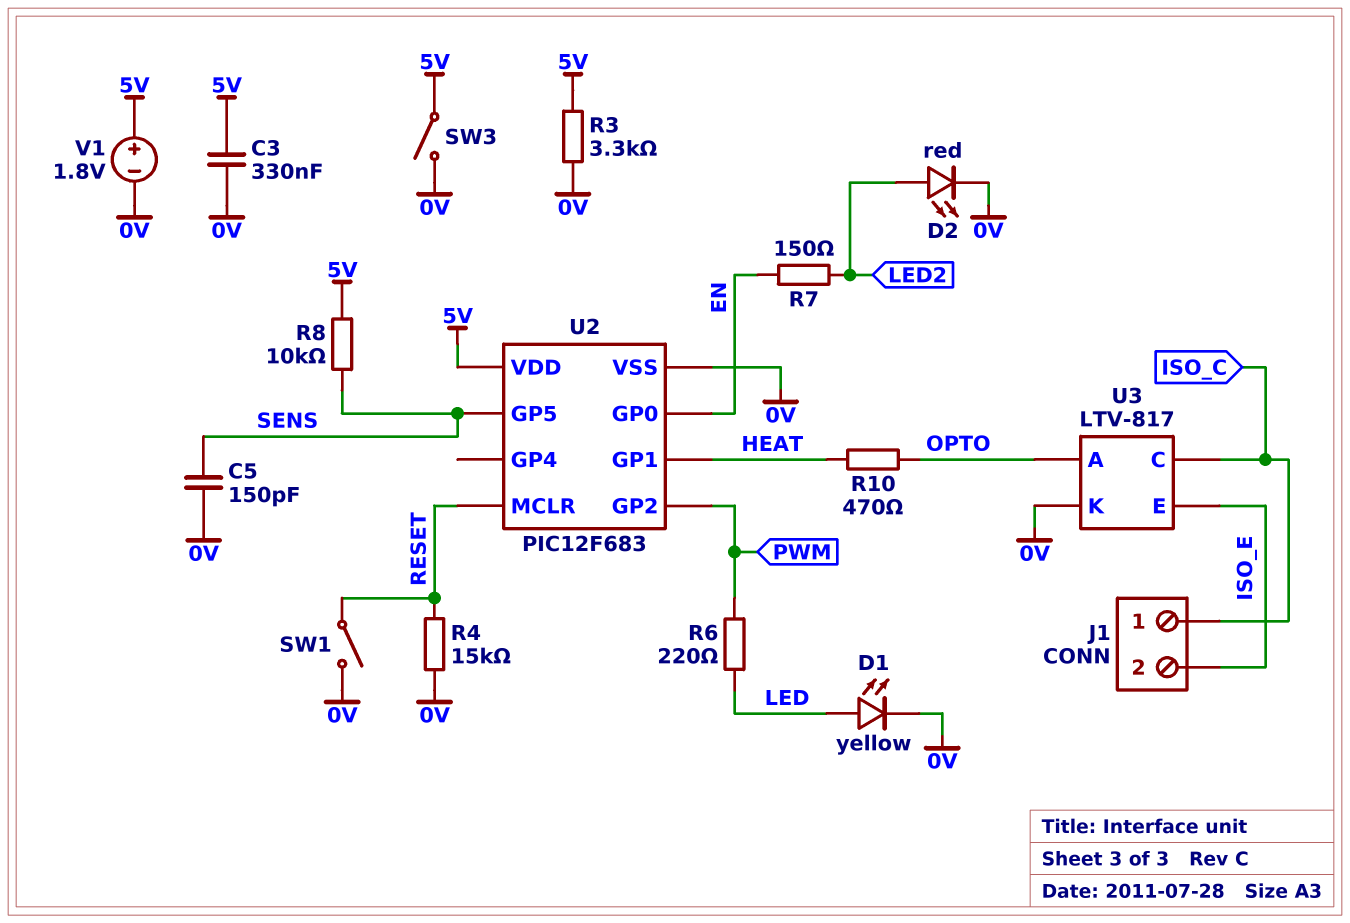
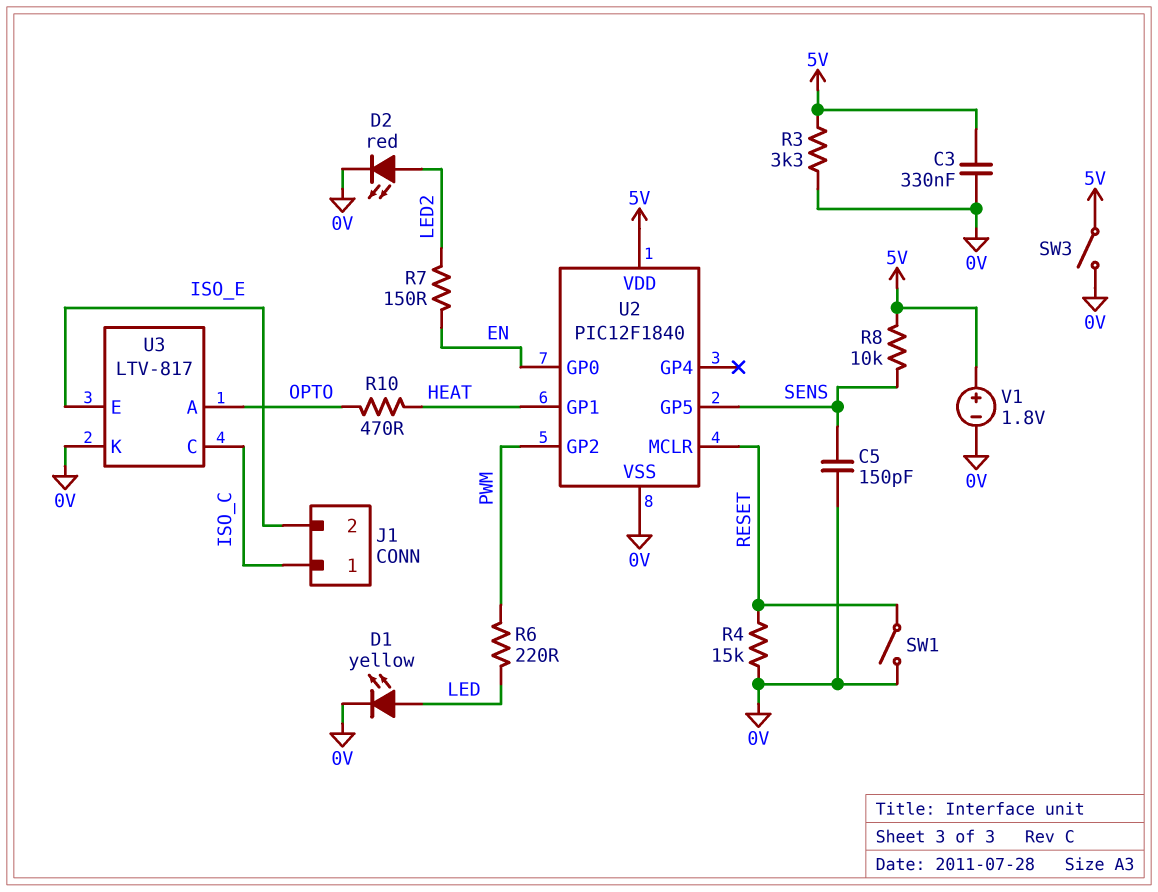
U2: PIC12F683 -> PIC12F1840

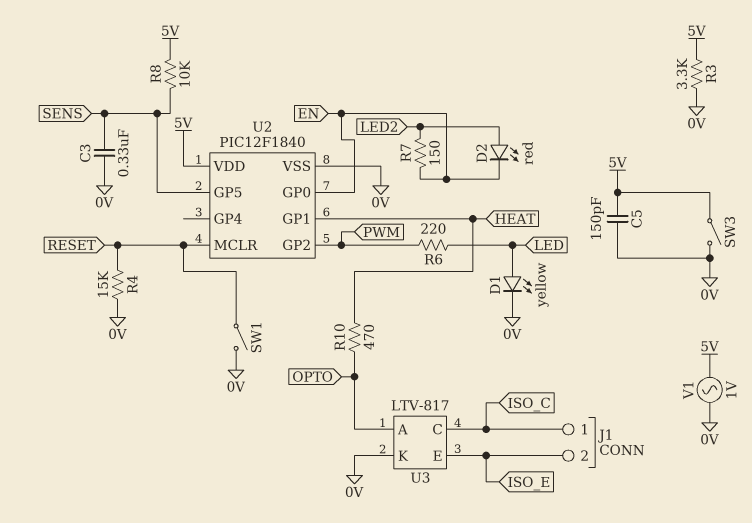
C3: 330nF (0V, 5V) -> 330nF (0V, SENS)
C5: 150pF (0V, SENS) -> 150pF (0V, 5V)
D2: LED red (A LED2, K 0V) -> LED red (A LED2, K EN)
V1: 1.8V (plus 5V, minus 0V) -> AC 1V (0V, 5V)

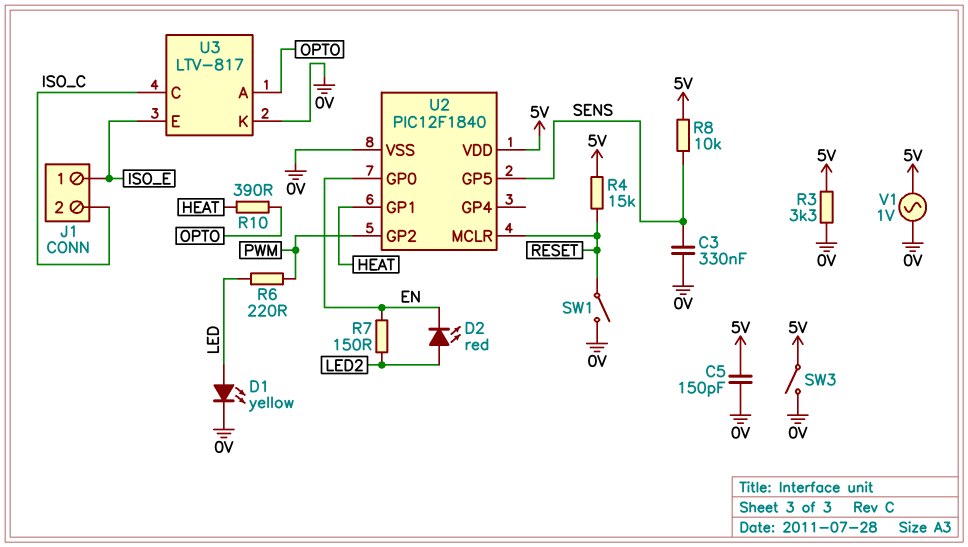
J1 pin 1: ISO_C -> ISO_E
J1 pin 2: ISO_E -> ISO_C
R4: 15k (0V, RESET) -> 15k (5V, RESET)
R10: 470 (HEAT, OPTO) -> 390 (HEAT, OPTO)

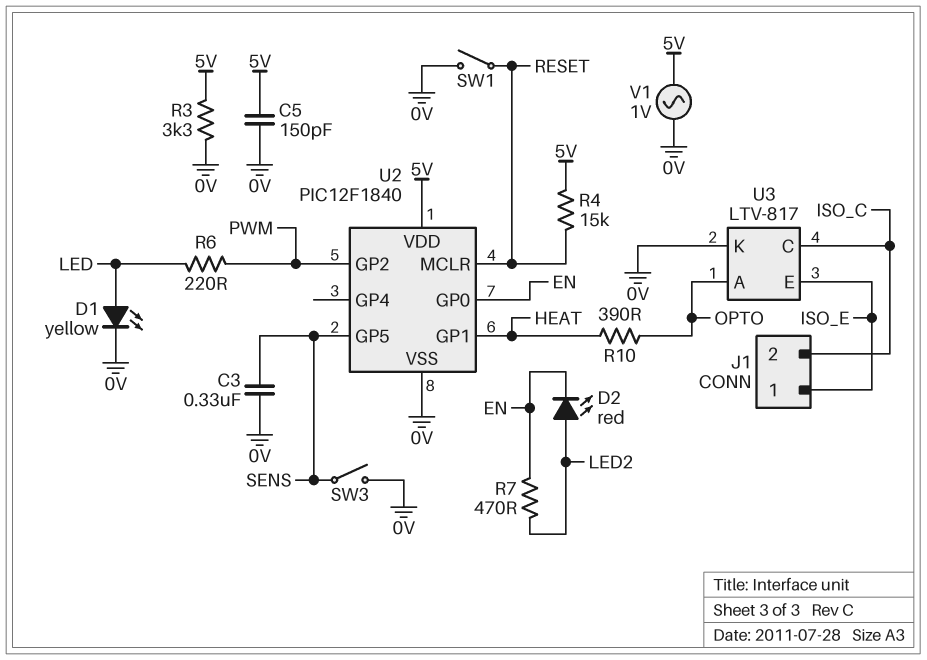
R7: 150 (EN, LED2) -> 470 (EN, LED2)
R8: 10k (5V, SENS) -> none
SW3: switch (0V, 5V) -> switch (0V, SENS)

